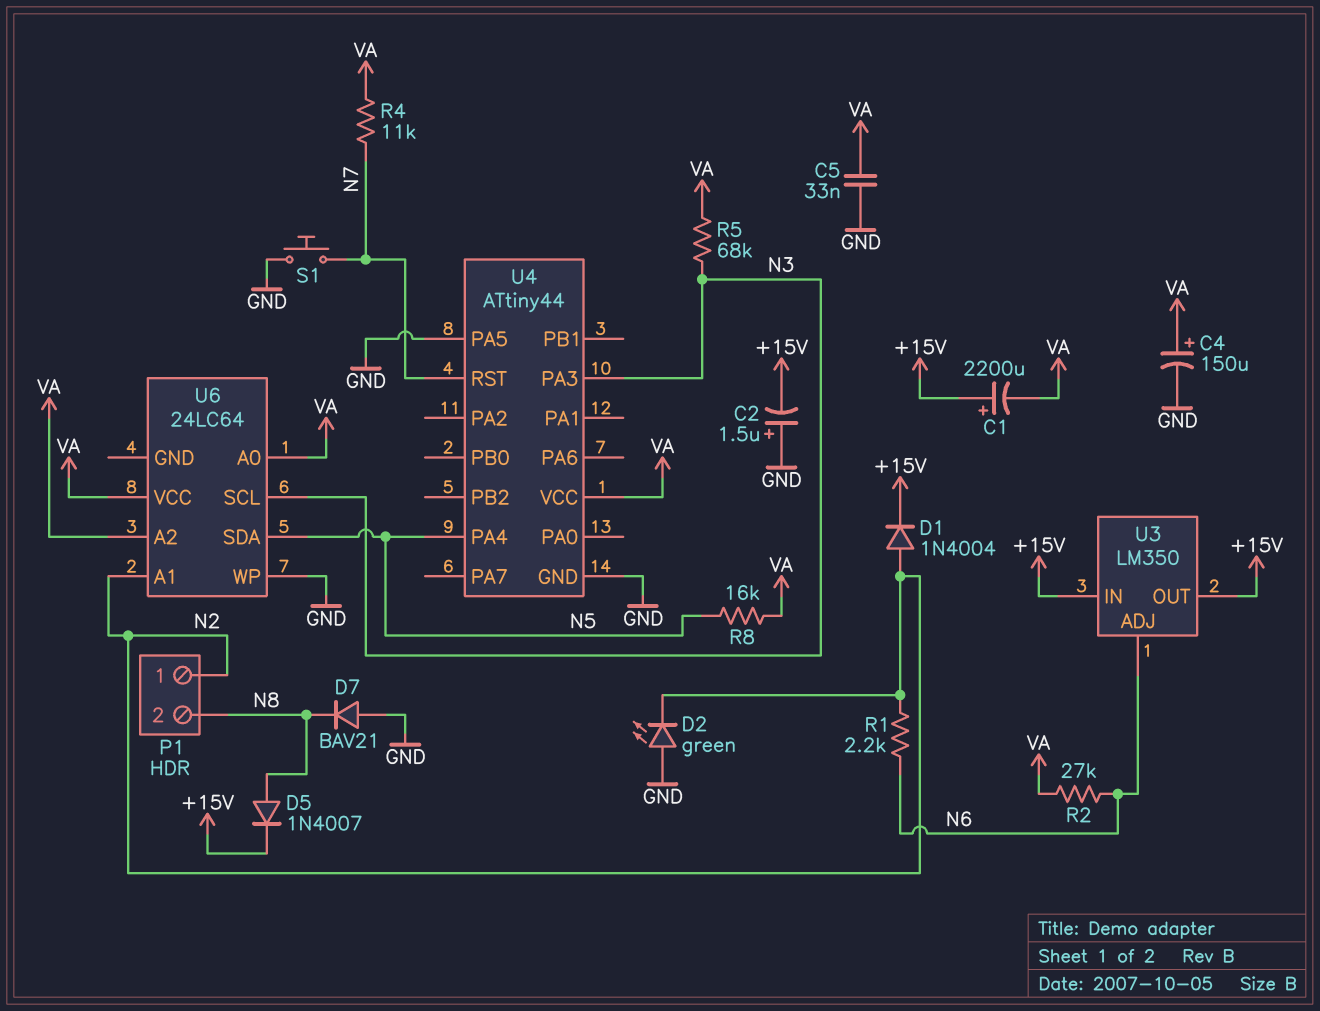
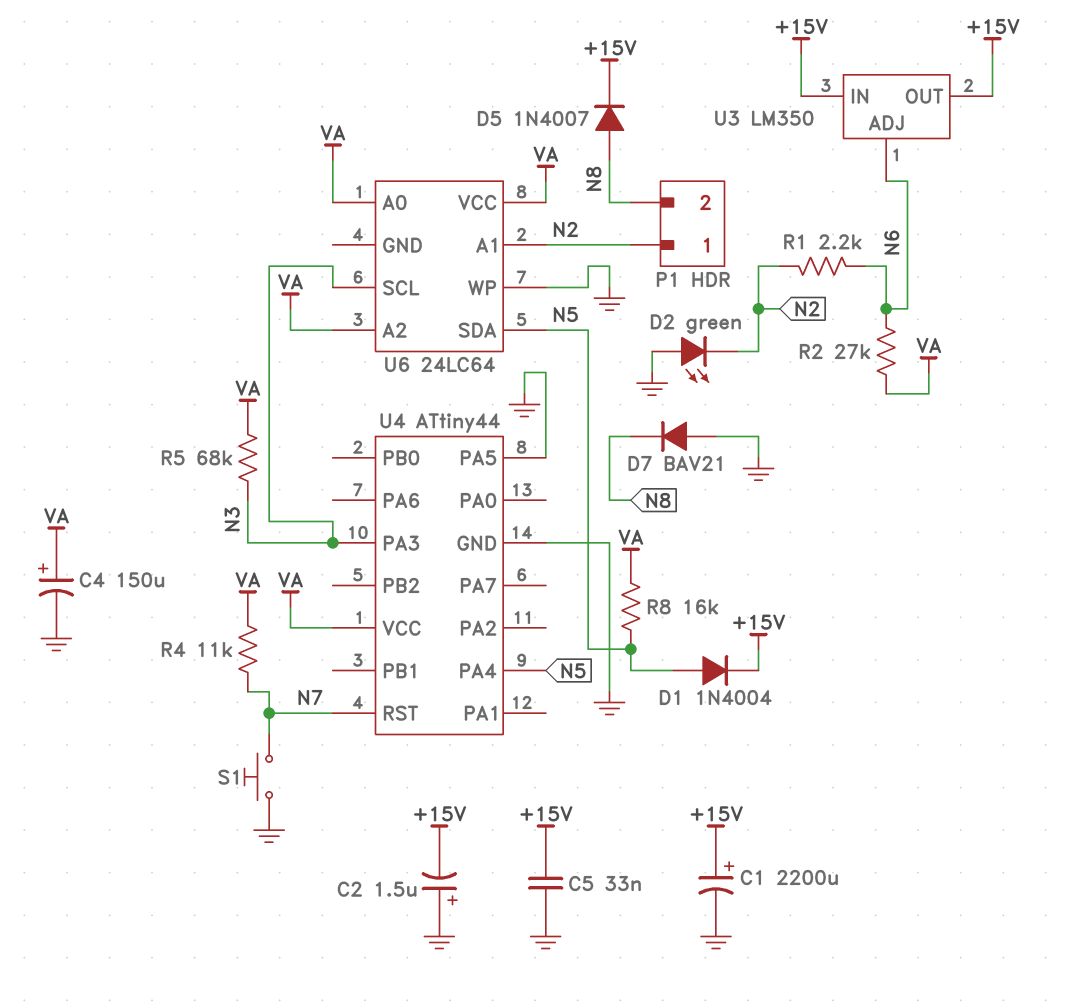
C1: 2200uF (plus +15V, minus VA) -> 2200uF (plus +15V, minus GND)
C5: 33nF (GND, VA) -> 33nF (+15V, GND)
D1: diode 1N4004 (A N2, K +15V) -> diode 1N4004 (A N5, K +15V)

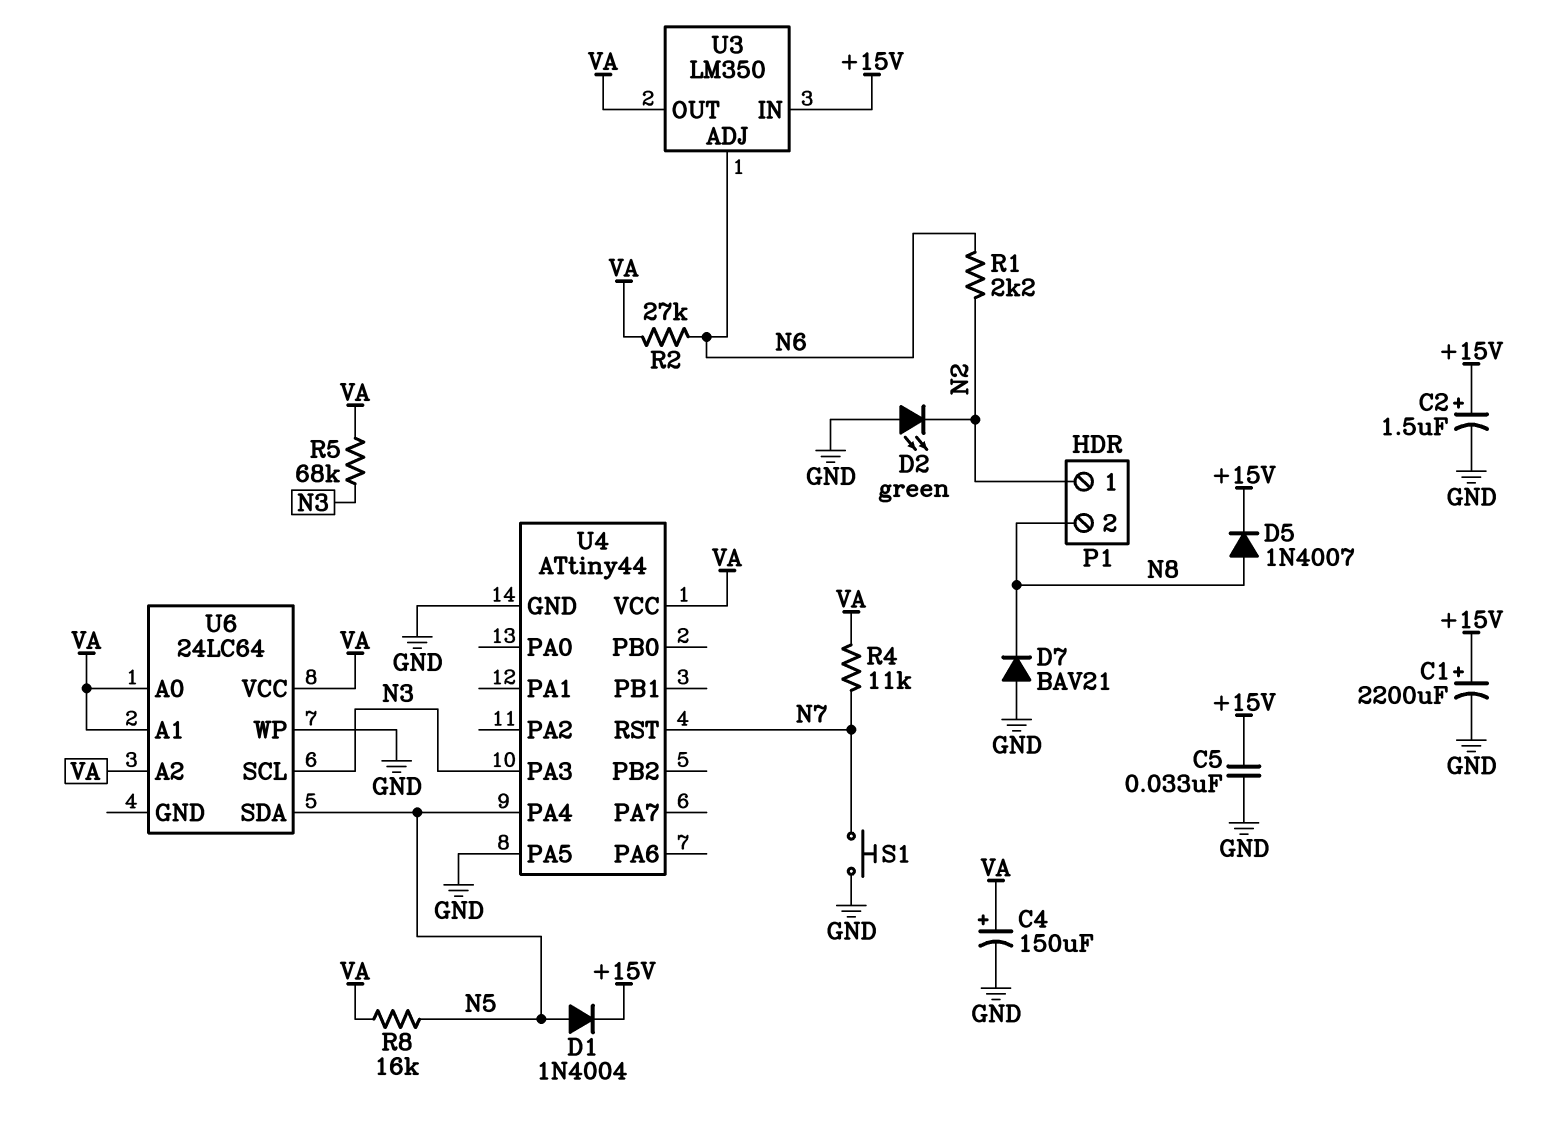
C2: 1.5uF (plus GND, minus +15V) -> 1.5uF (plus +15V, minus GND)
U3 pin OUT: +15V -> VA
U6 pin A1: N2 -> VA

